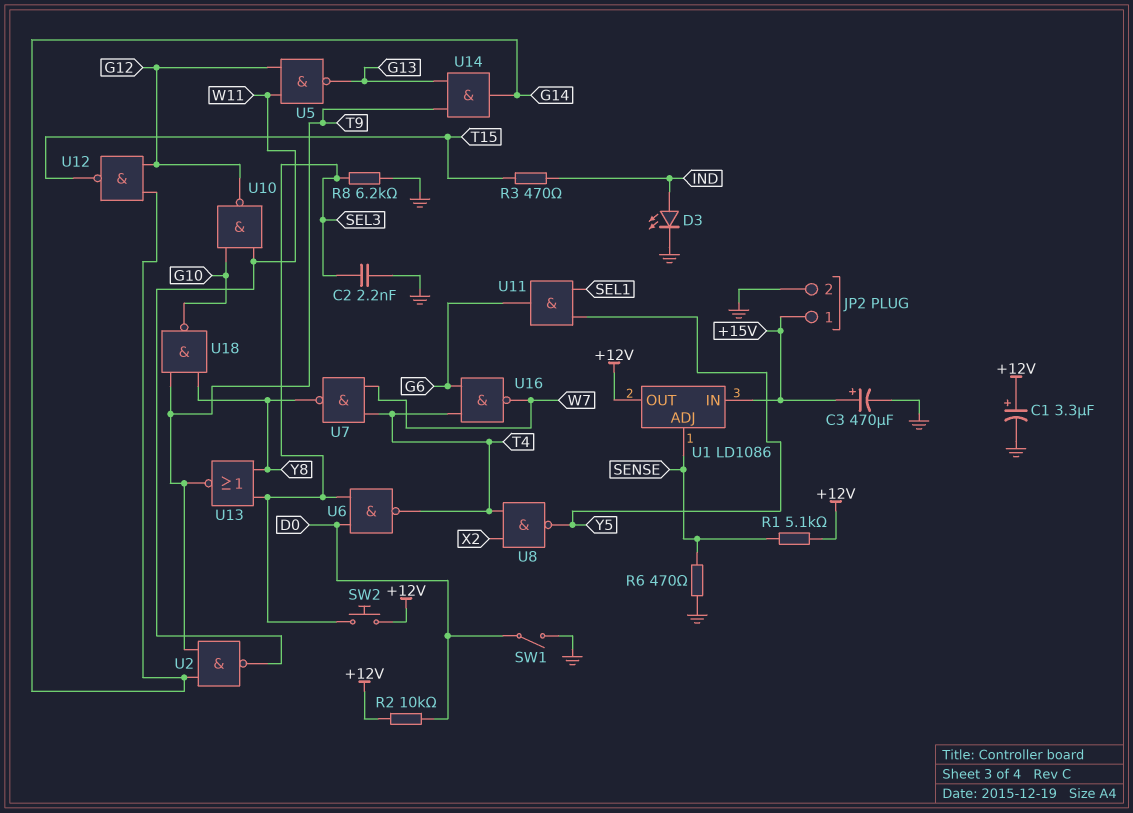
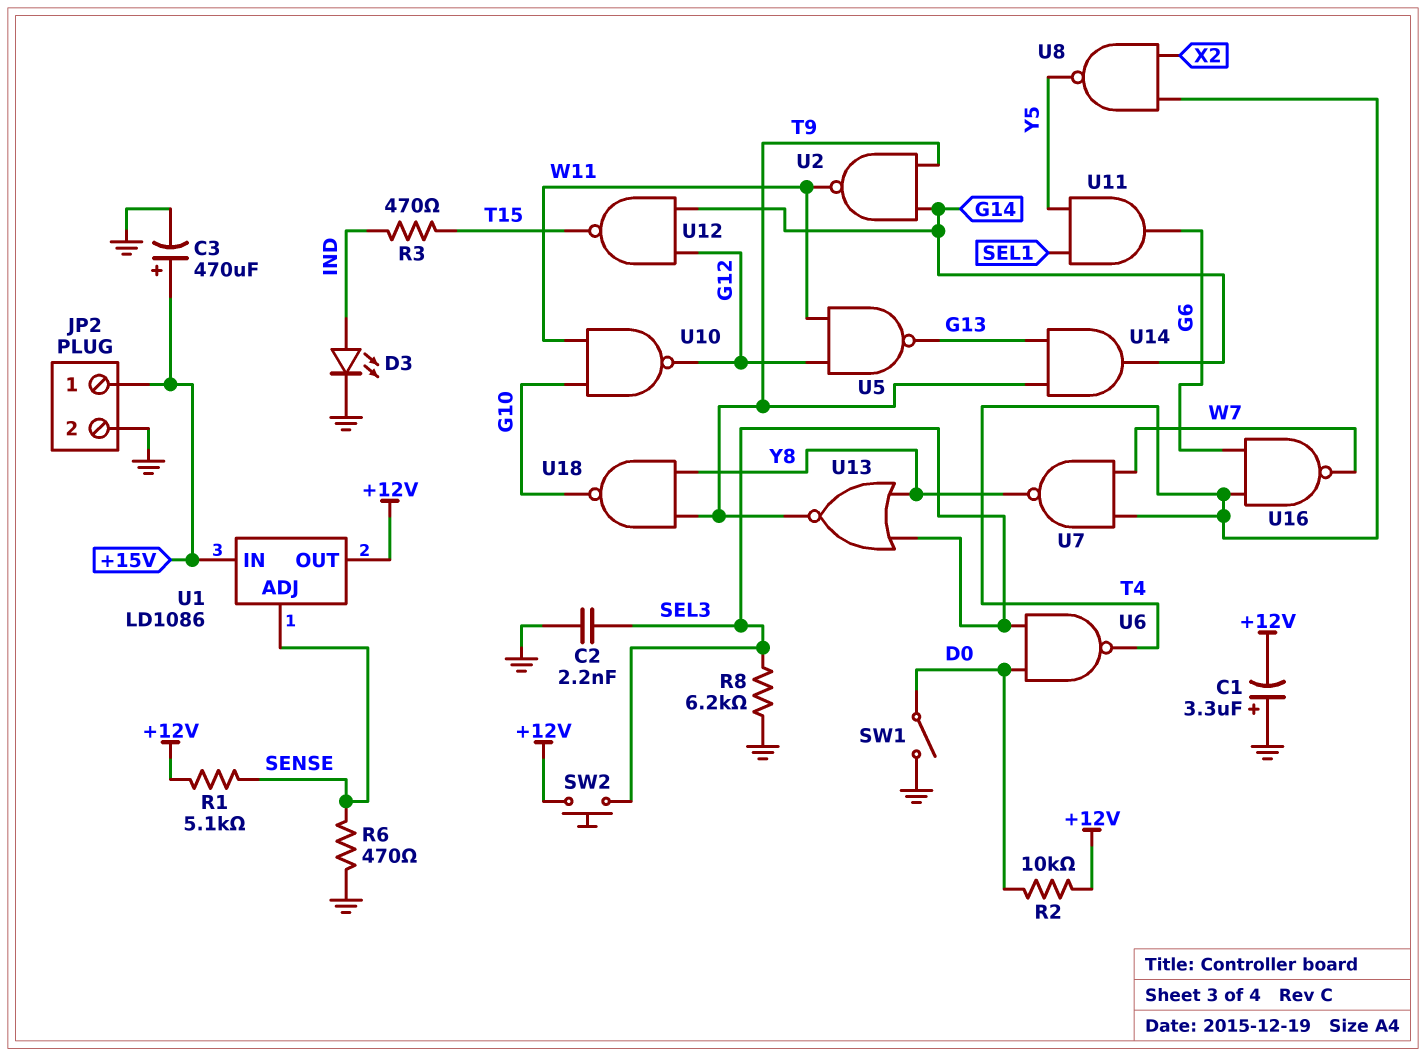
C1: 3.3uF (plus +12V, minus GND) -> 3.3uF (plus GND, minus +12V)

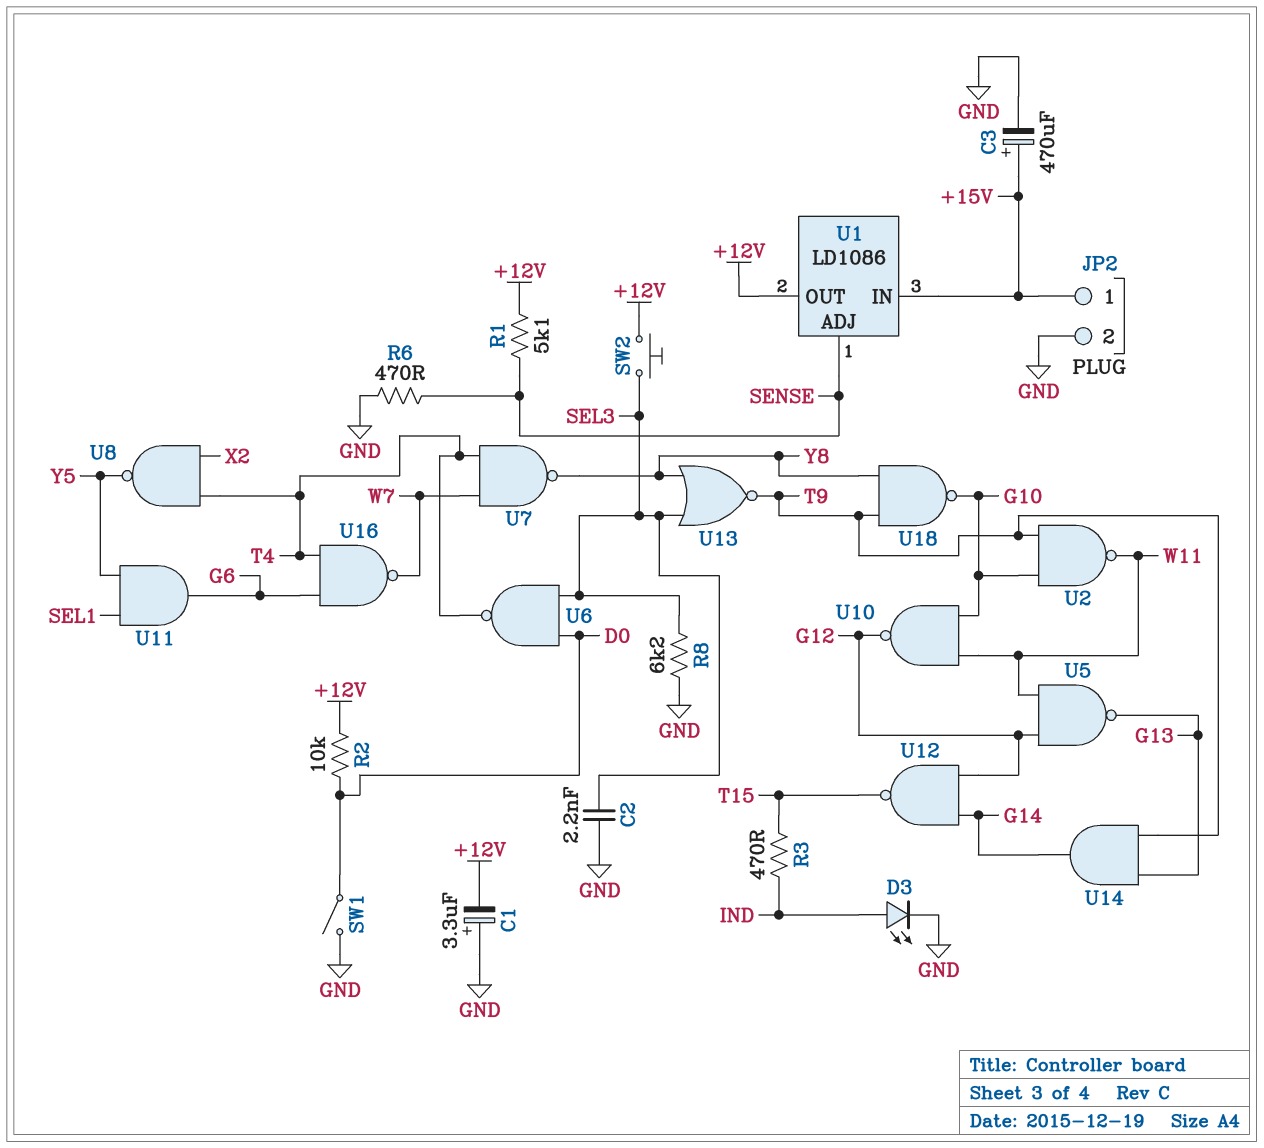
U2: NAND (in G14, in T9, out W11) -> NAND (in G10, in T9, out W11)

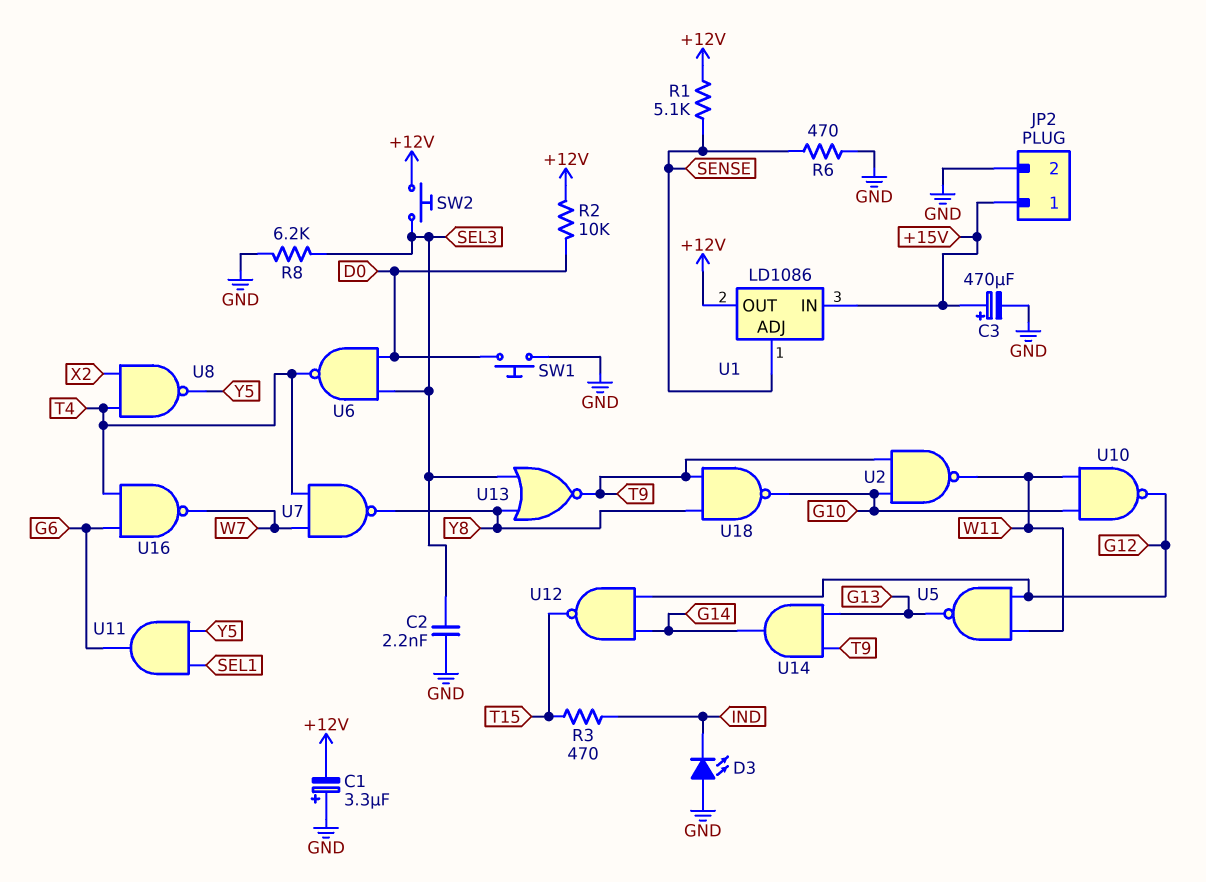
D3: LED (A IND, K GND) -> LED (A GND, K IND)
SW1: switch (D0, GND) -> button (D0, GND)

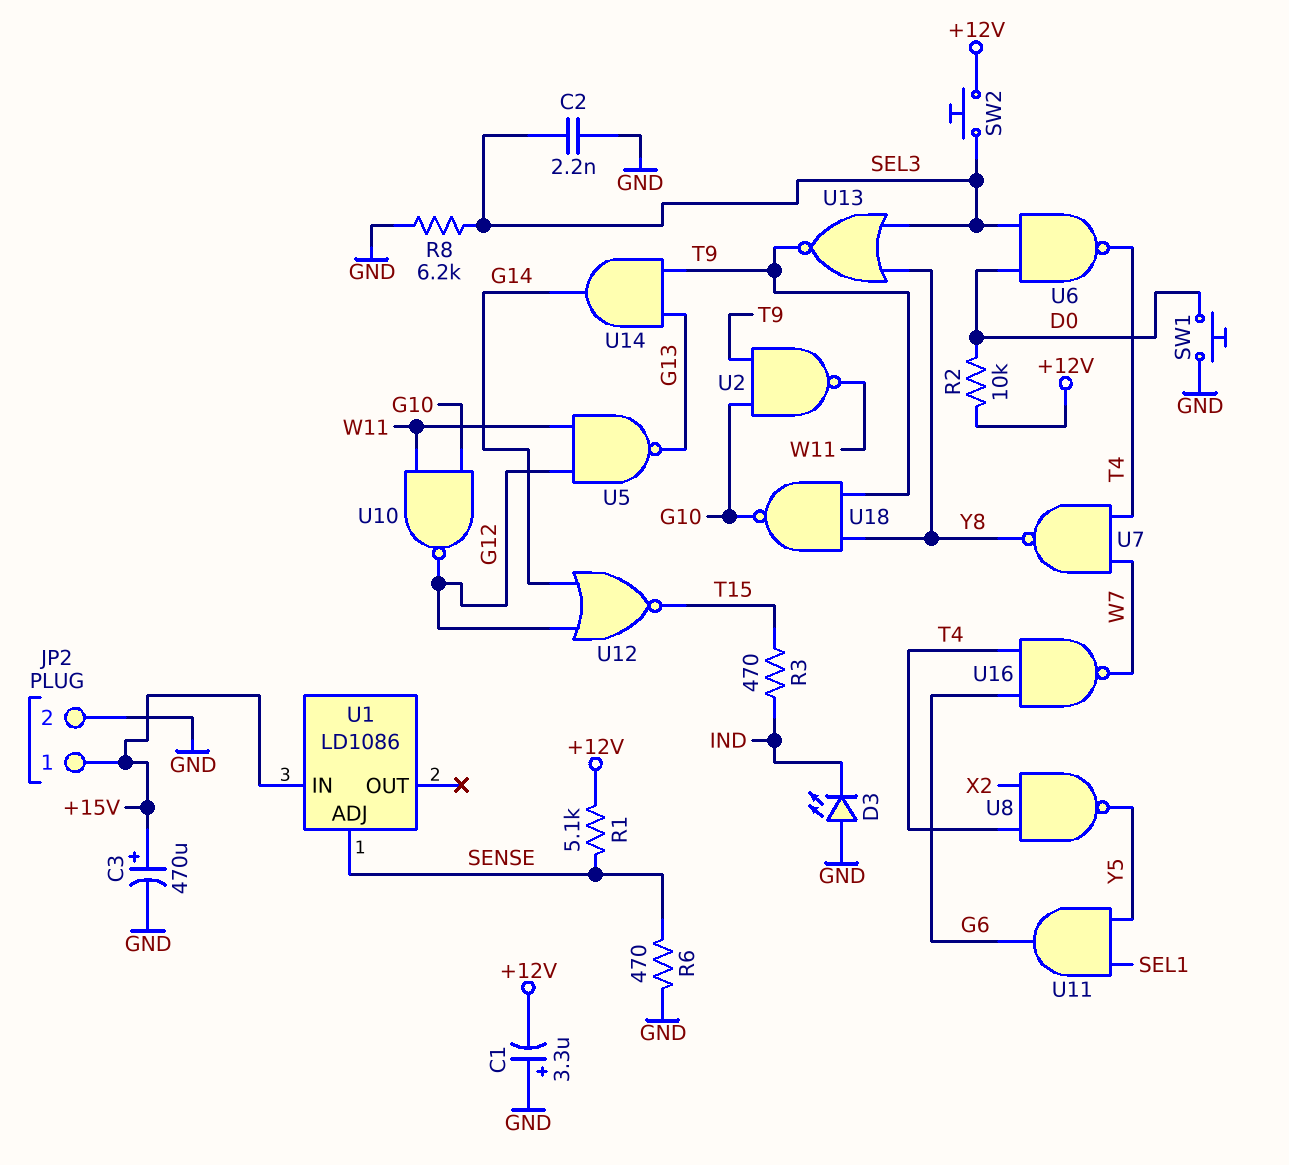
U1 pin OUT: +12V -> none
U12: NAND (in G12, in G14, out T15) -> NOR (in G12, in G14, out T15)

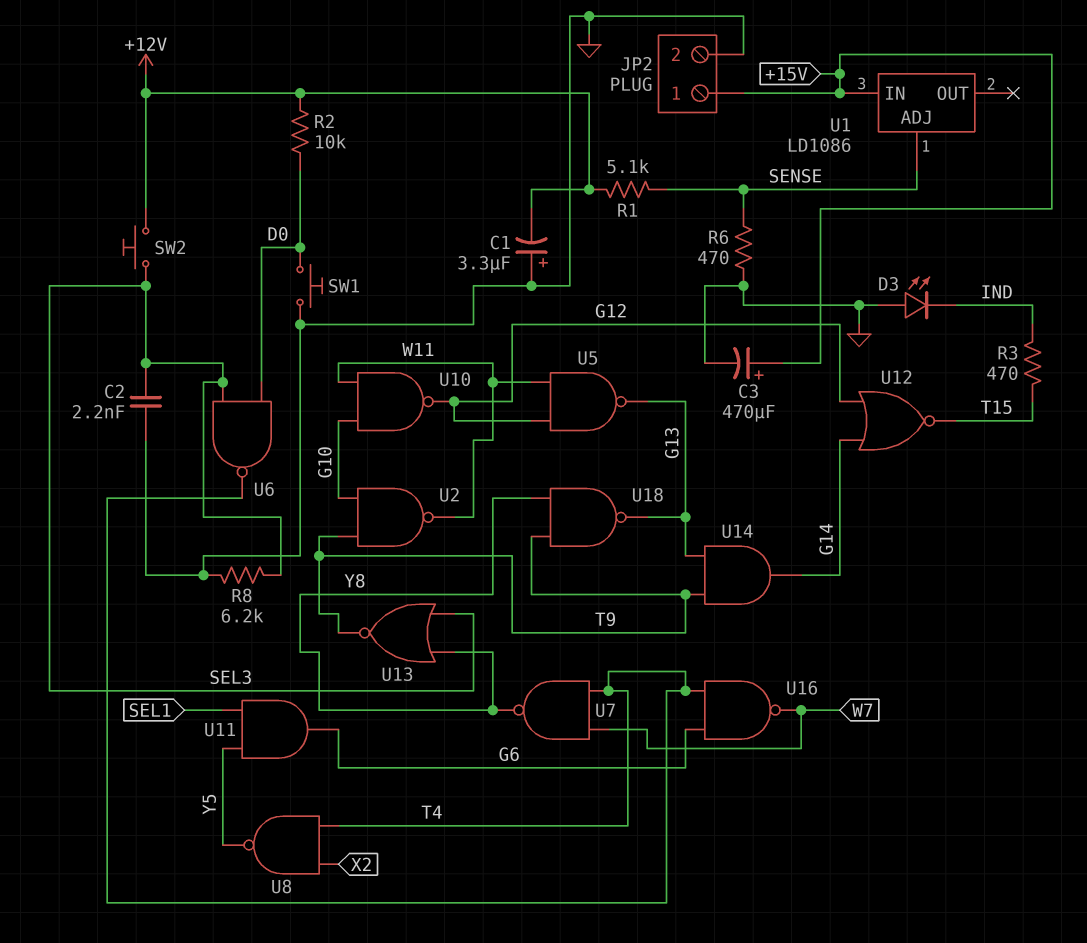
U18: NAND (in T9, in Y8, out G10) -> NAND (in T9, in Y8, out G13)

